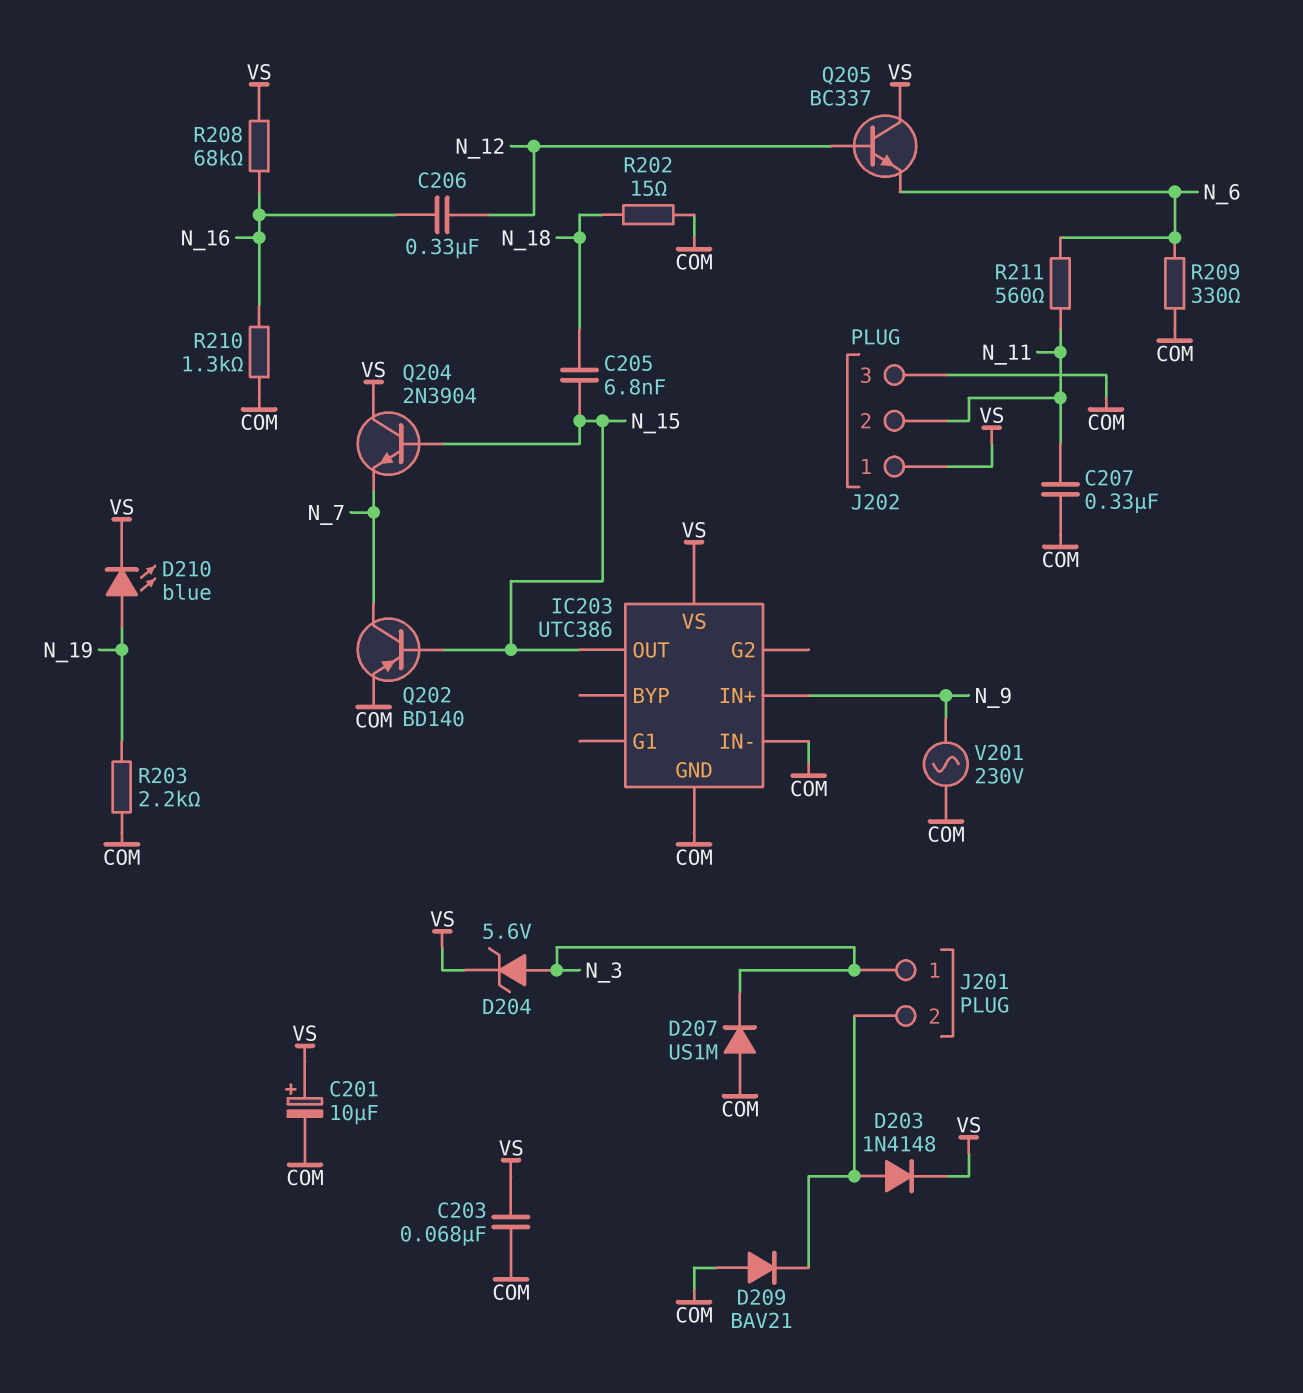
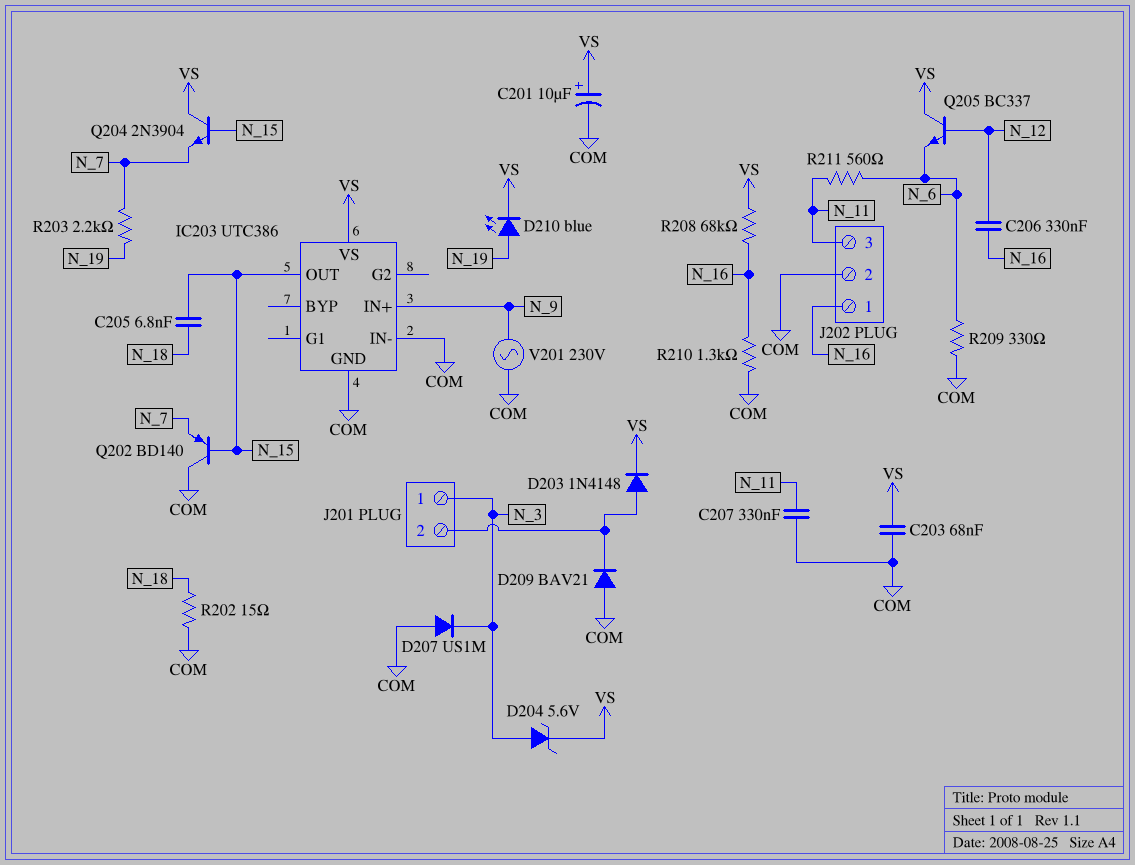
J202 pin 1: VS -> N_16
J202 pin 2: N_11 -> COM
J202 pin 3: COM -> N_11
Q202: PNP BD140 (B N_15, C N_7, E COM) -> PNP BD140 (B N_15, C COM, E N_7)
R203: 2.2k (COM, N_19) -> 2.2k (N_7, N_19)

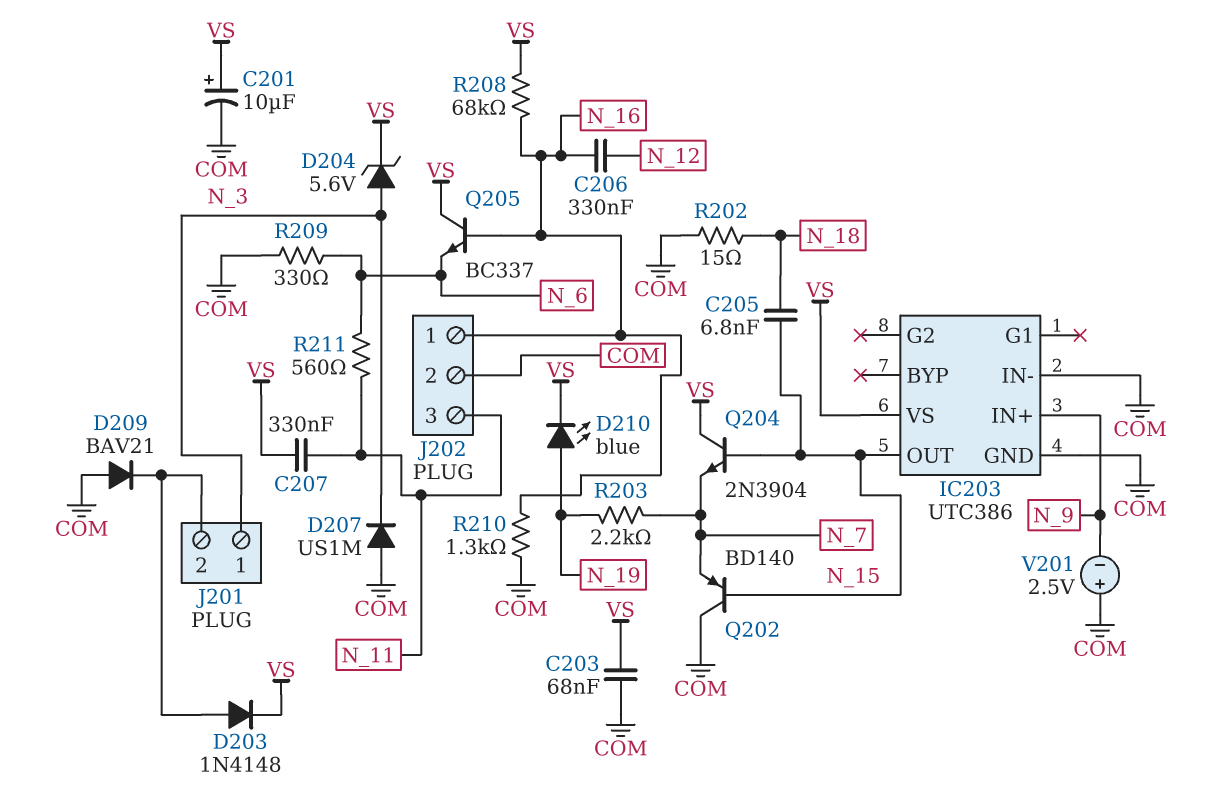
C207: 330nF (COM, N_11) -> 330nF (N_11, VS)
Q205: NPN BC337 (B N_12, C VS, E N_6) -> NPN BC337 (B N_16, C VS, E N_6)
V201: AC 230V (COM, N_9) -> 2.5V (plus COM, minus N_9)

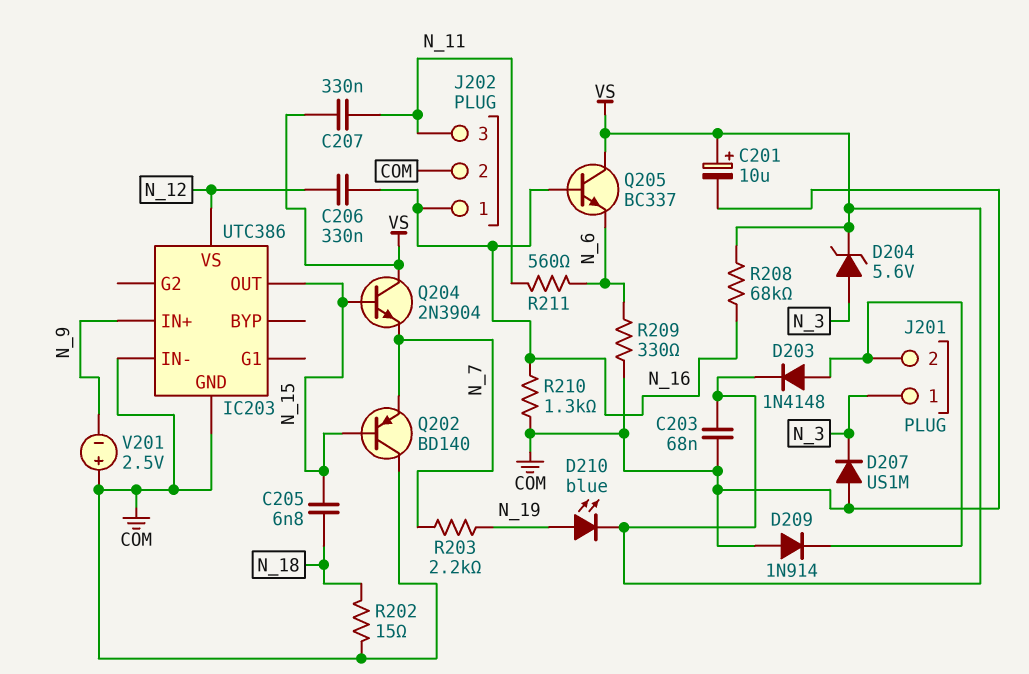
D209: diode BAV21 (A COM, K J201/2) -> diode 1N914 (A COM, K J201/2)
IC203 pin VS: VS -> N_12

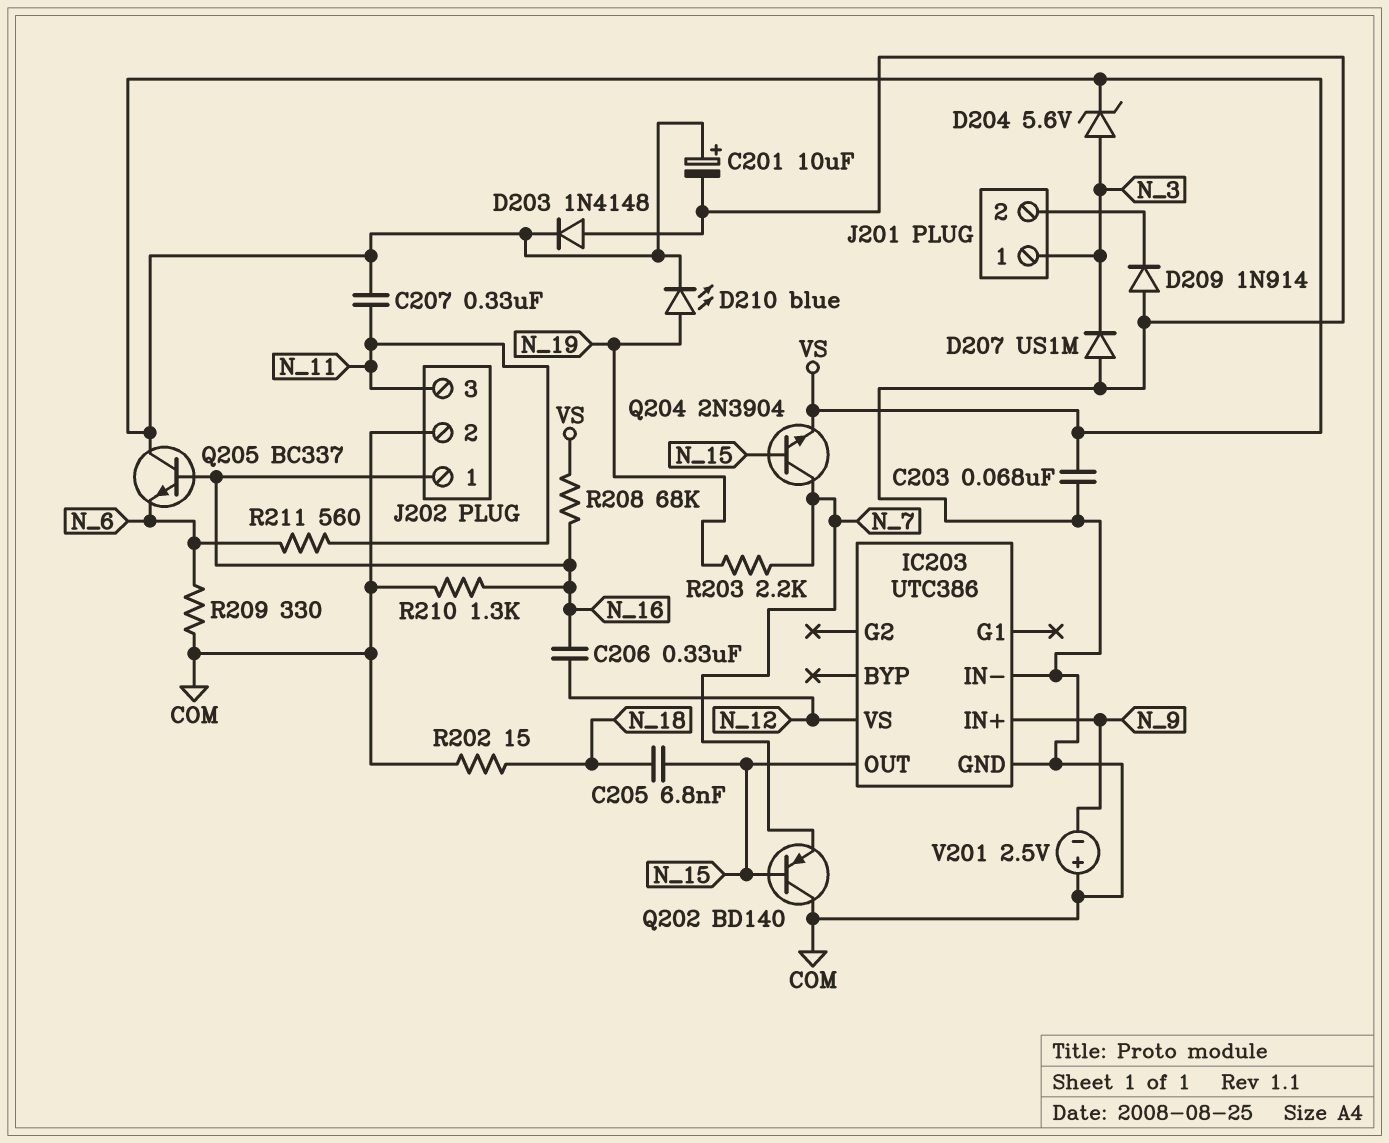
D203: diode 1N4148 (A J201/2, K VS) -> diode 1N4148 (A COM, K VS)
Q204: NPN 2N3904 (B N_15, C VS, E N_7) -> NPN 2N3904 (B N_15, C N_7, E VS)

